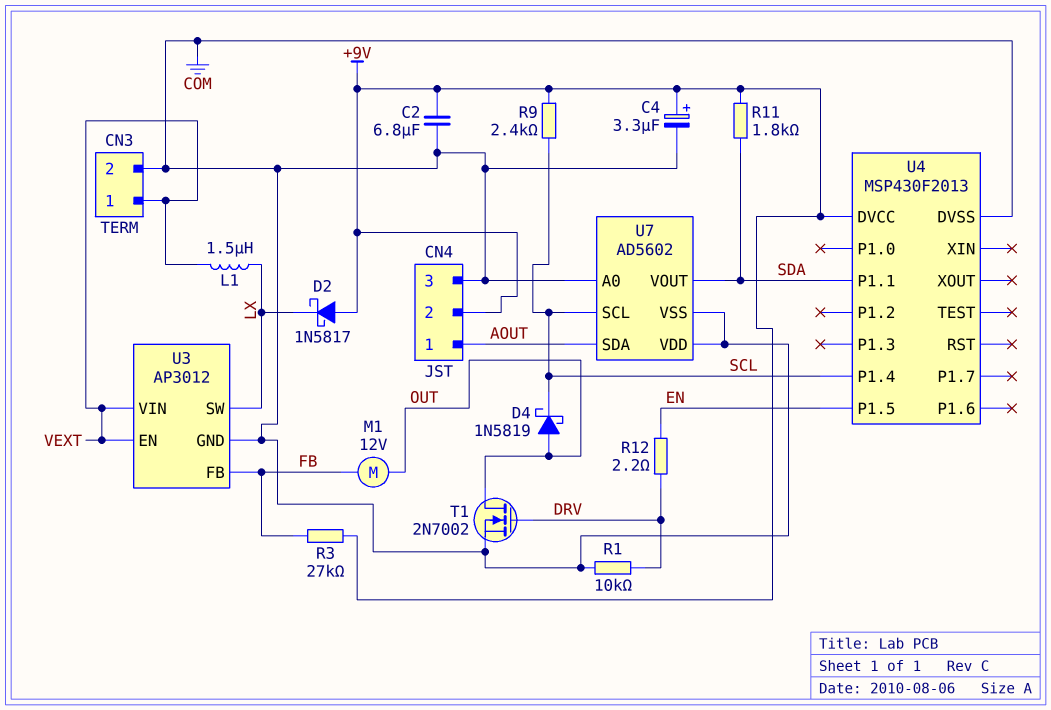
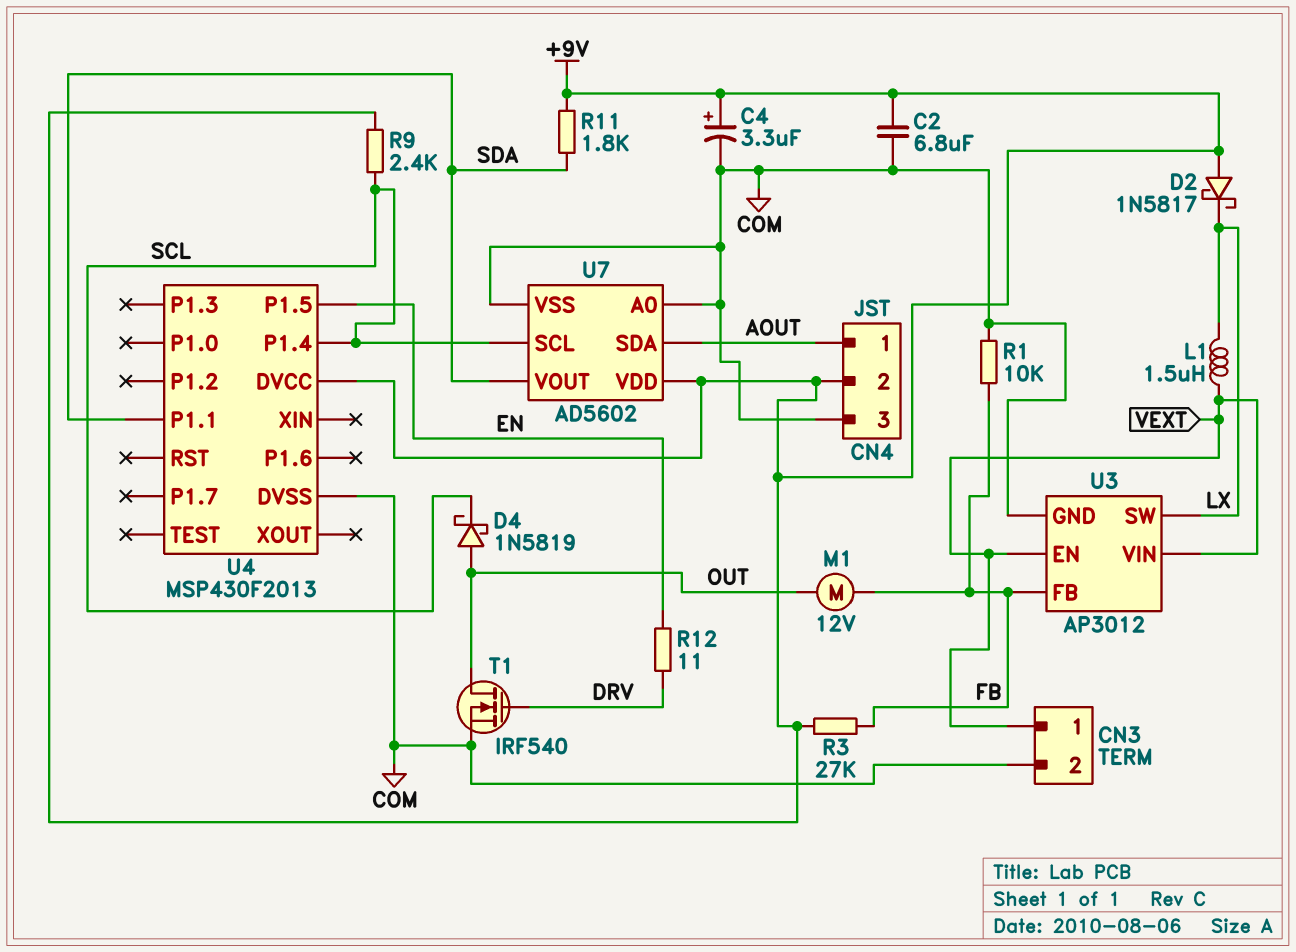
R1: 10k (COM, DRV) -> 10k (COM, FB)
R12: 2.2 (DRV, EN) -> 11 (DRV, EN)
T1: NMOS 2N7002 (G DRV, D OUT, S COM) -> NMOS IRF540 (G DRV, D OUT, S COM)
U7 pin VDD: COM -> +9V

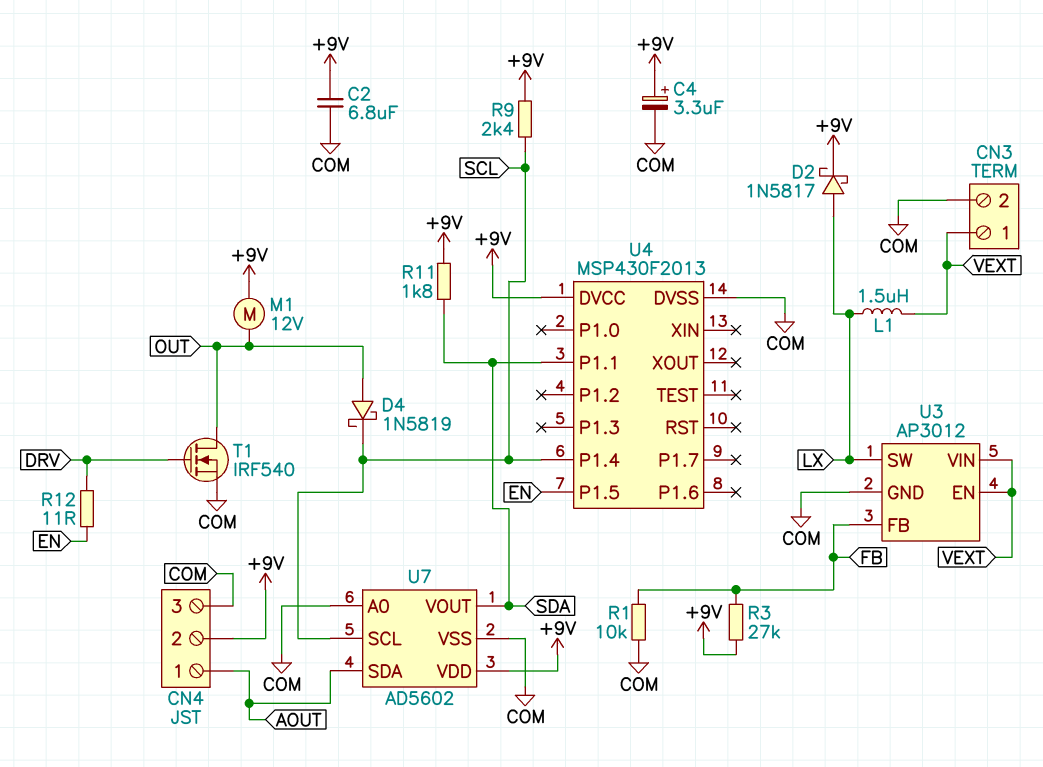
D2: schottky 1N5817 (A +9V, K LX) -> schottky 1N5817 (A LX, K +9V)
M1: motor 12V (FB, OUT) -> motor 12V (+9V, OUT)

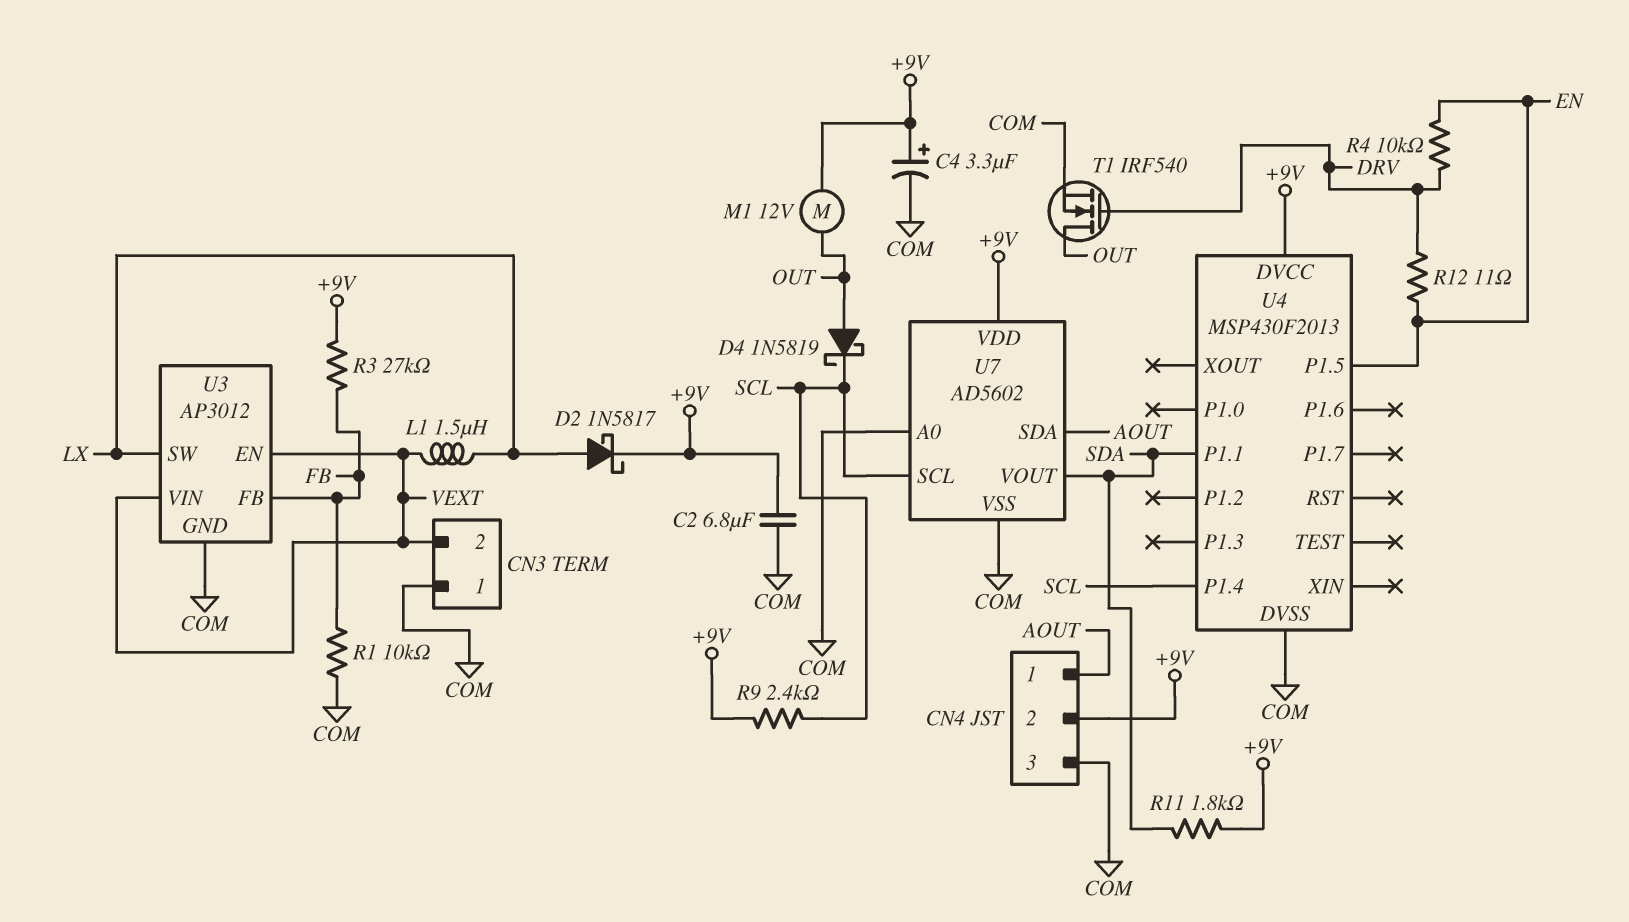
CN3 pin 1: VEXT -> COM
CN3 pin 2: COM -> VEXT
R4: none -> 10k (DRV, EN)

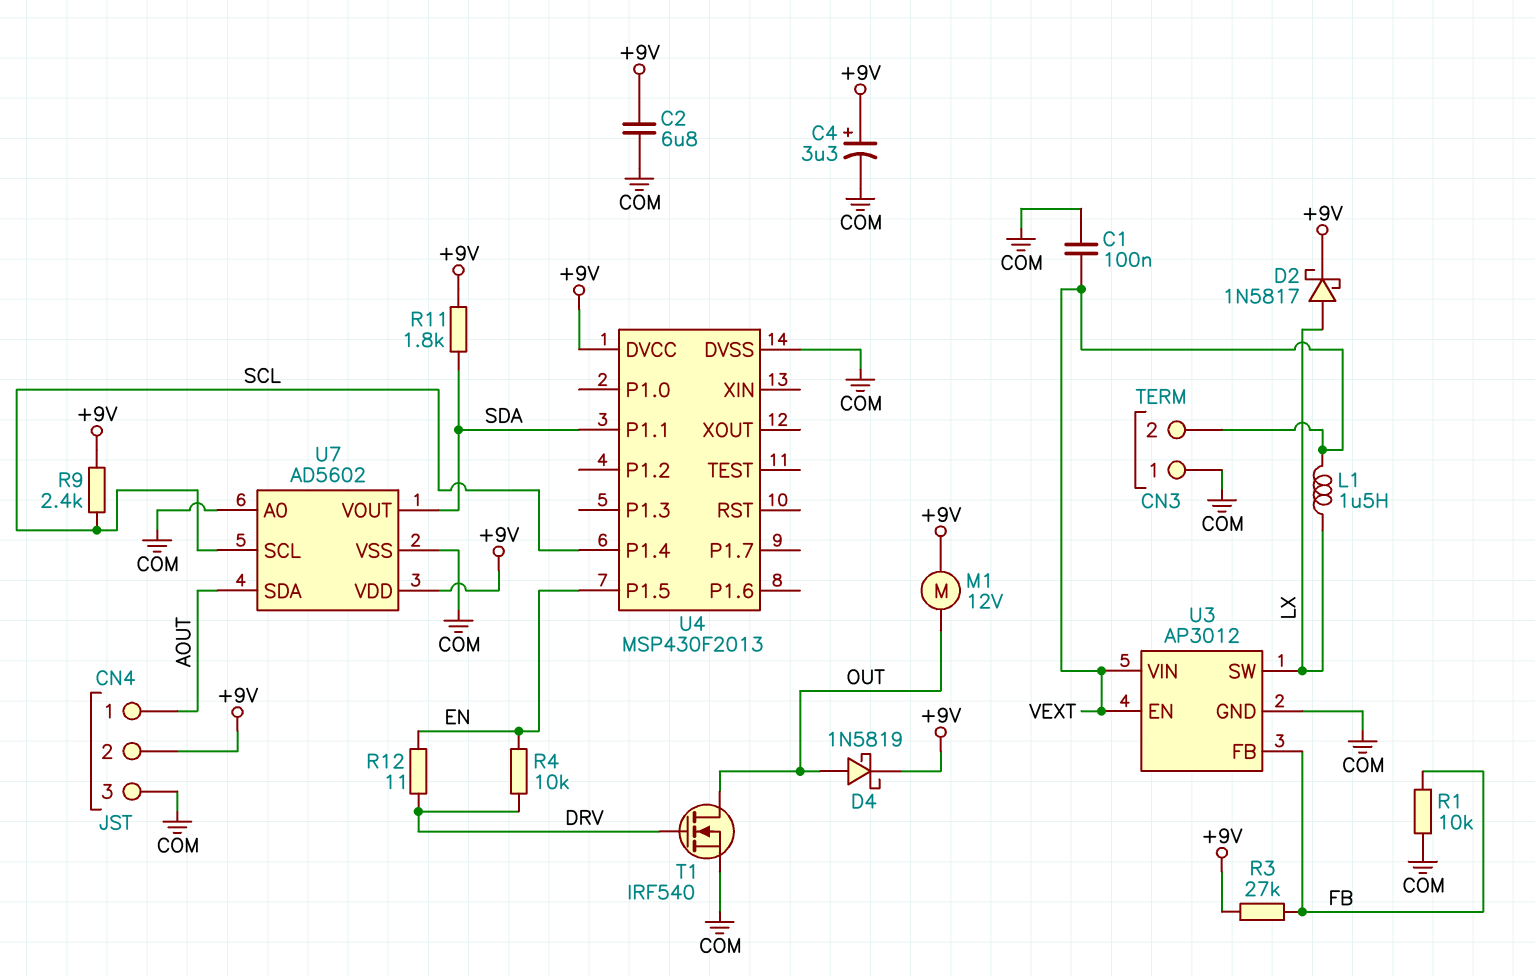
C1: none -> 100nF (COM, VEXT)
D4: schottky 1N5819 (A OUT, K SCL) -> schottky 1N5819 (A OUT, K +9V)

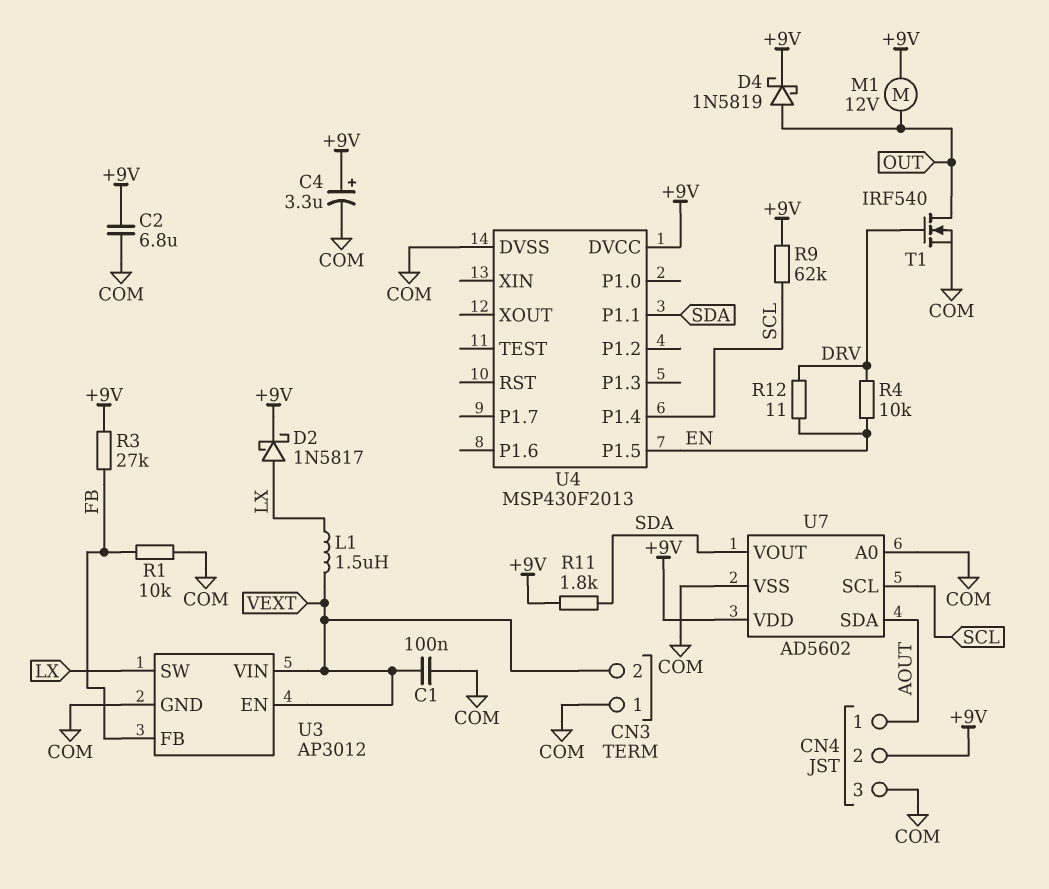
R9: 2.4k (+9V, SCL) -> 62k (+9V, SCL)

